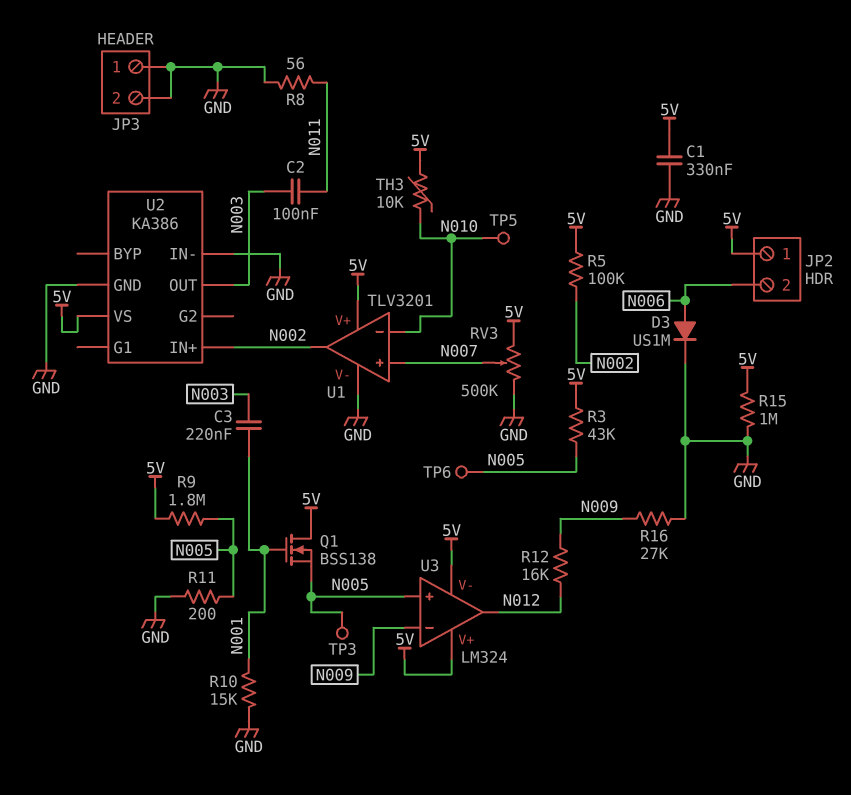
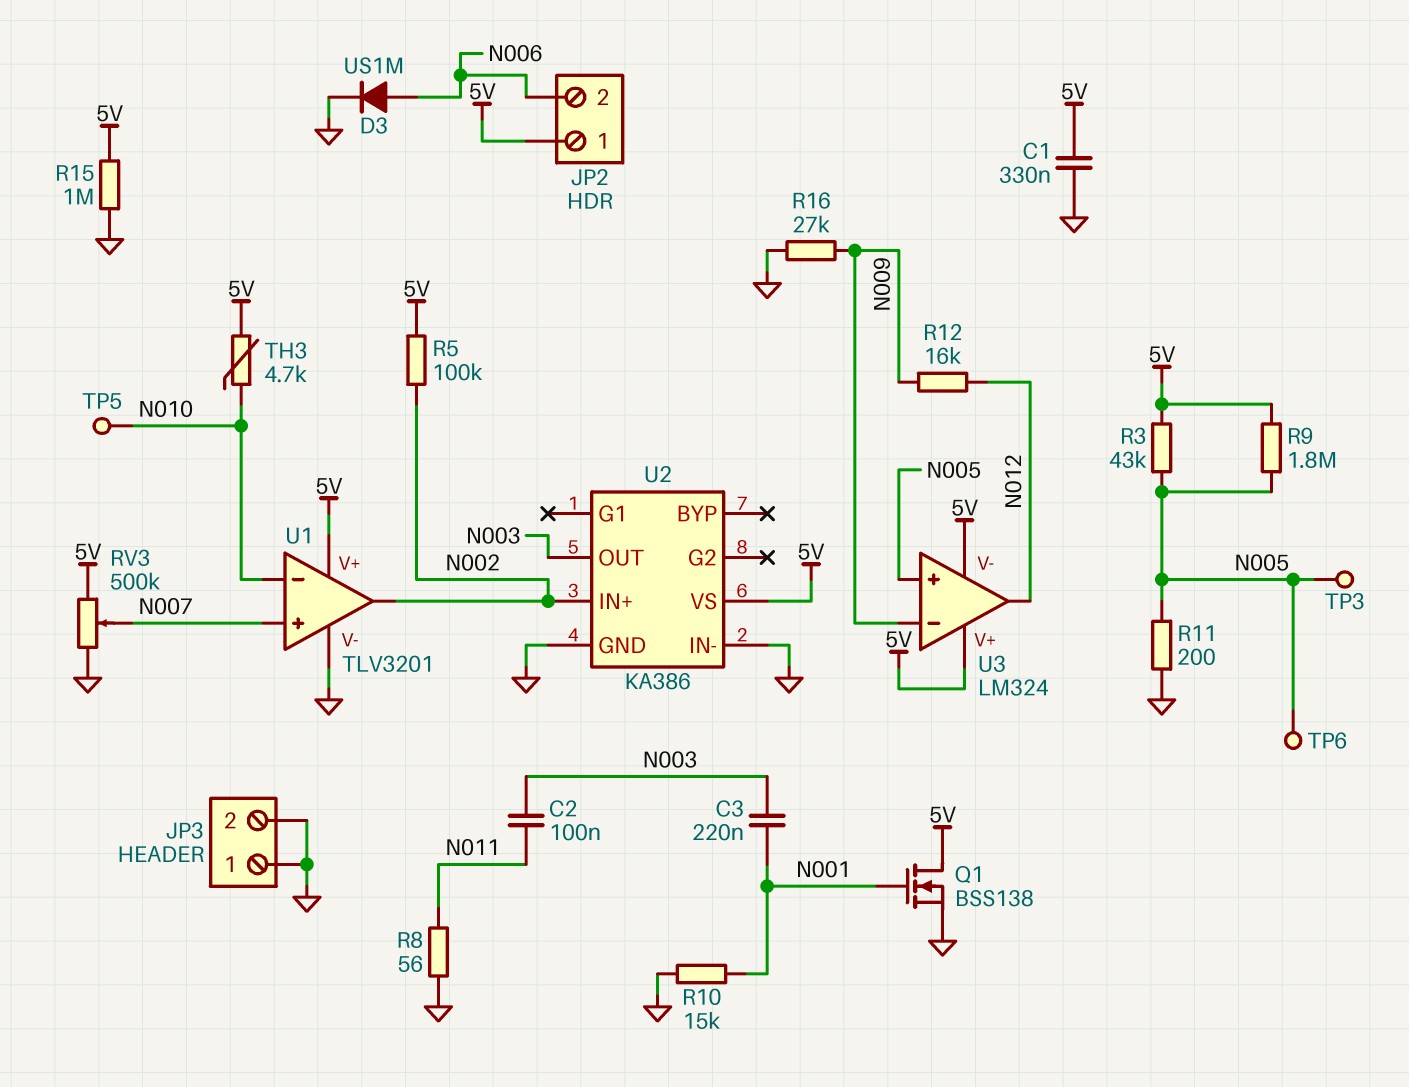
Q1: NMOS BSS138 (G N001, D 5V, S N005) -> NMOS BSS138 (G N001, D 5V, S GND)
TH3: 10k (5V, N010) -> 4.7k (5V, N010)

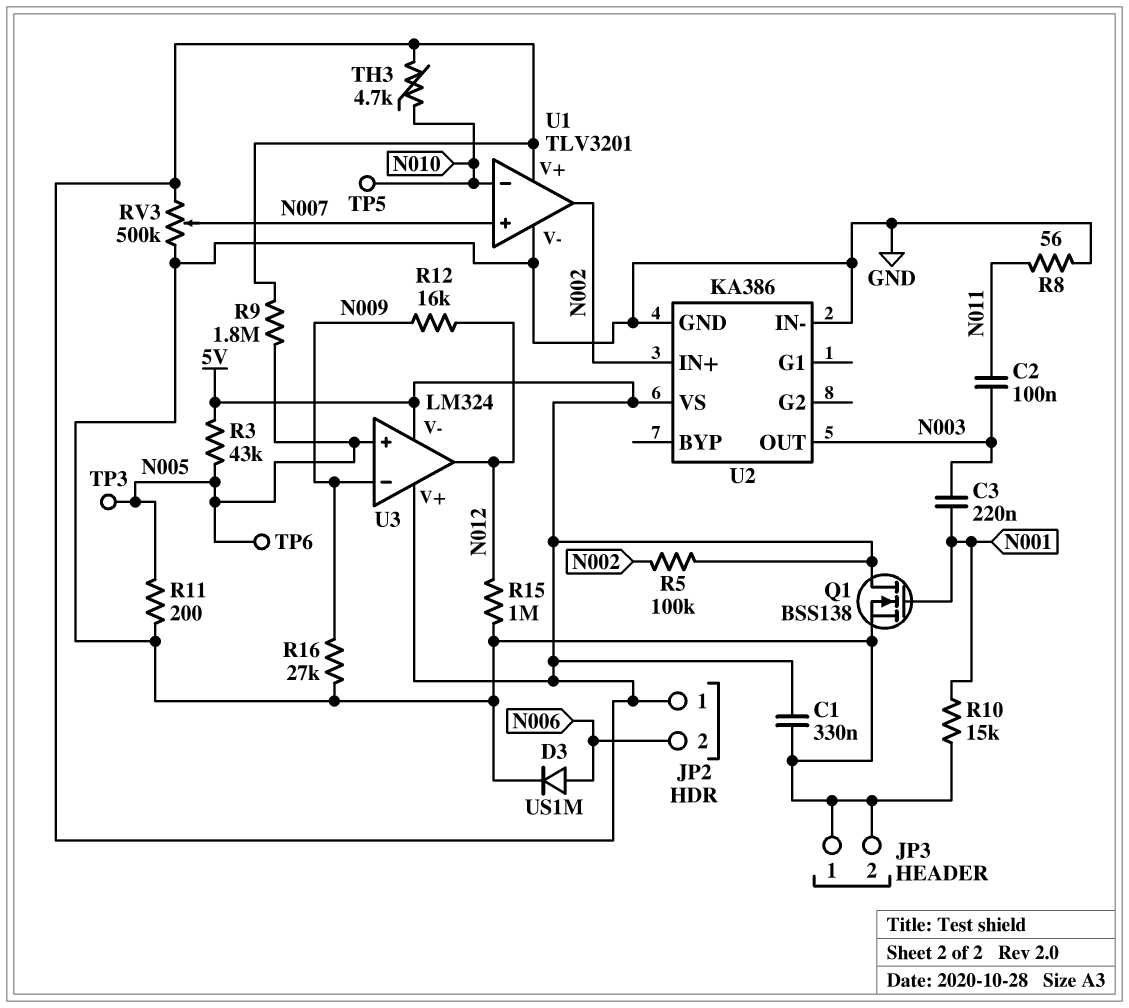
R15: 1M (5V, GND) -> 1M (GND, N012)

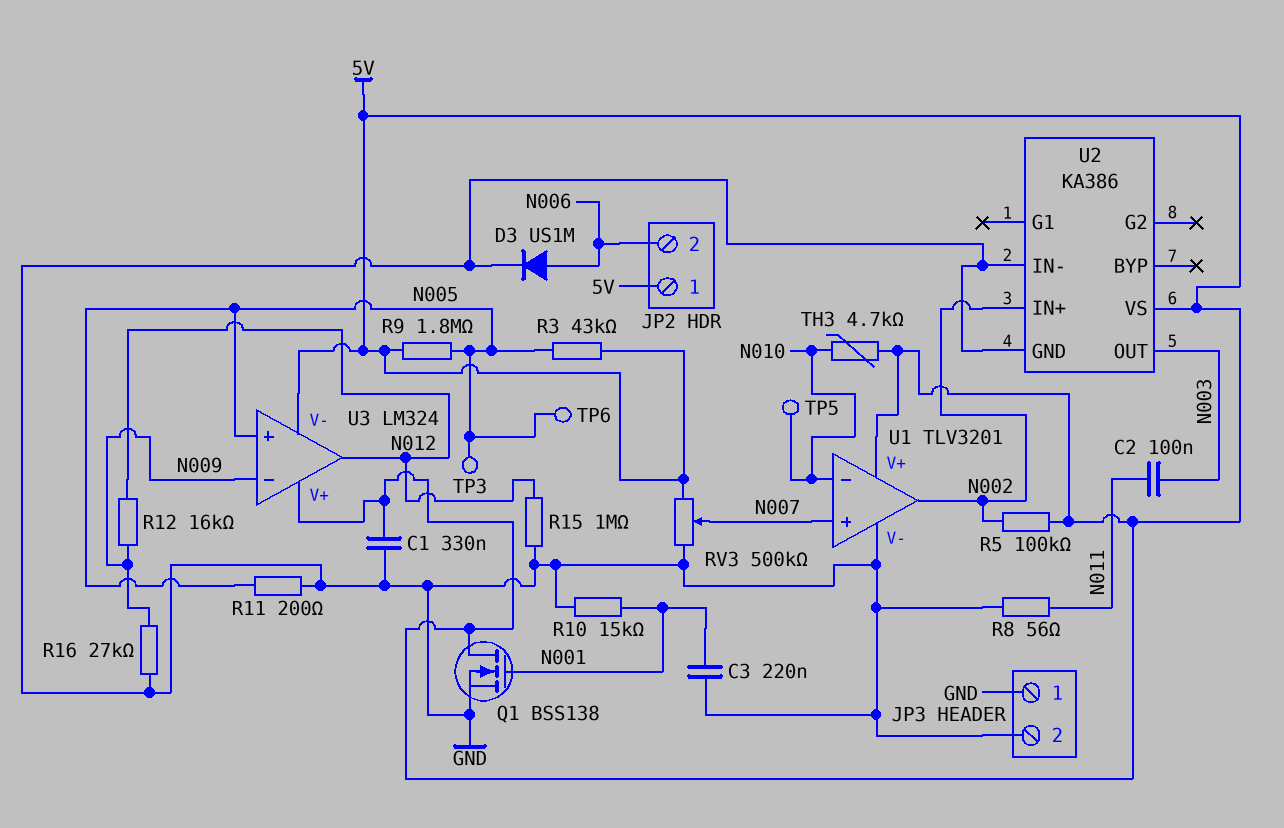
C3: 220nF (N001, N003) -> 220nF (GND, N001)

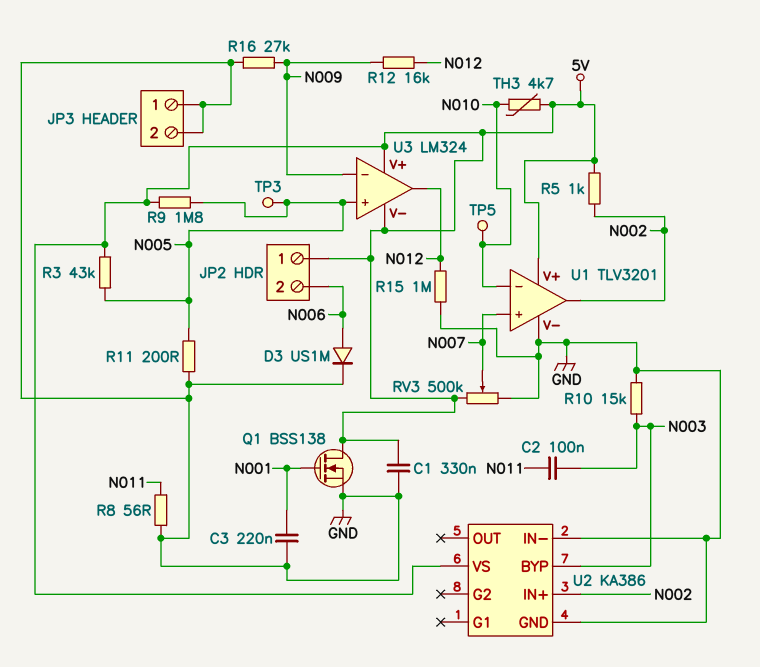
R5: 100k (5V, N002) -> 1k (5V, N002)
R10: 15k (GND, N001) -> 15k (GND, N003)
TP6: test point (N005) -> none
U2 pin BYP: none -> N003
U2 pin OUT: N003 -> none

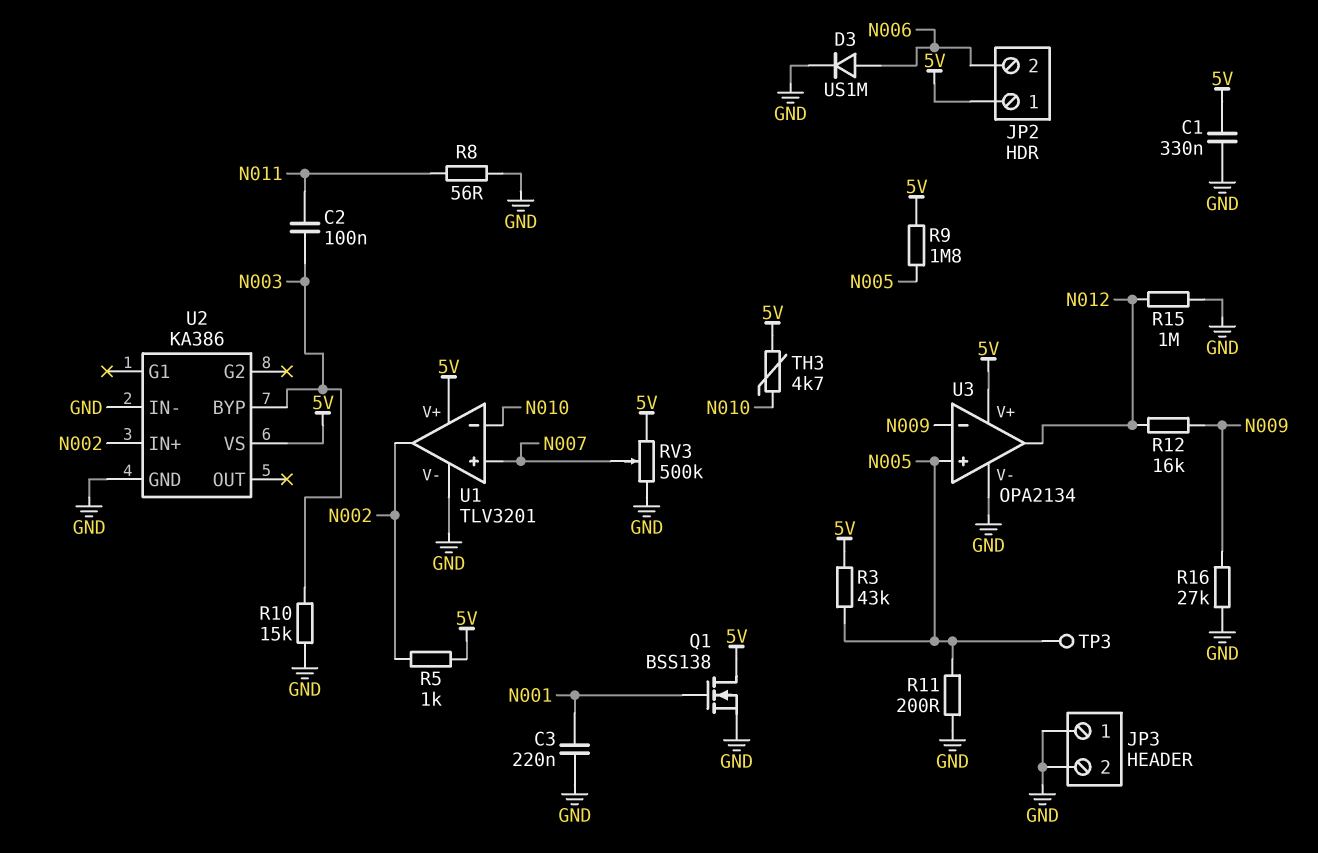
TP5: test point (N010) -> none
U3: LM324 -> OPA2134
U3 pin V-: 5V -> GND

